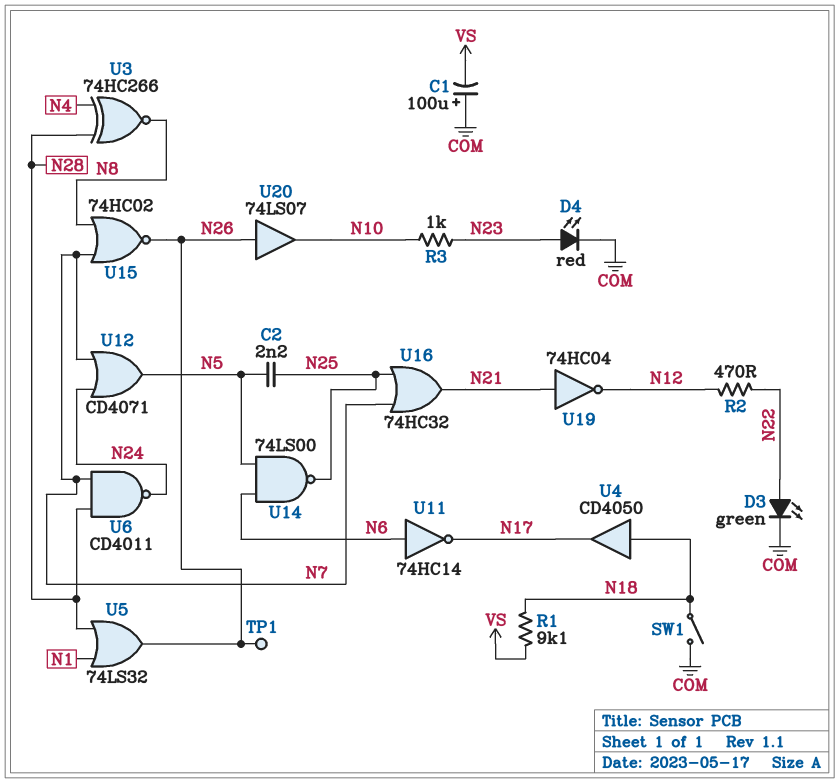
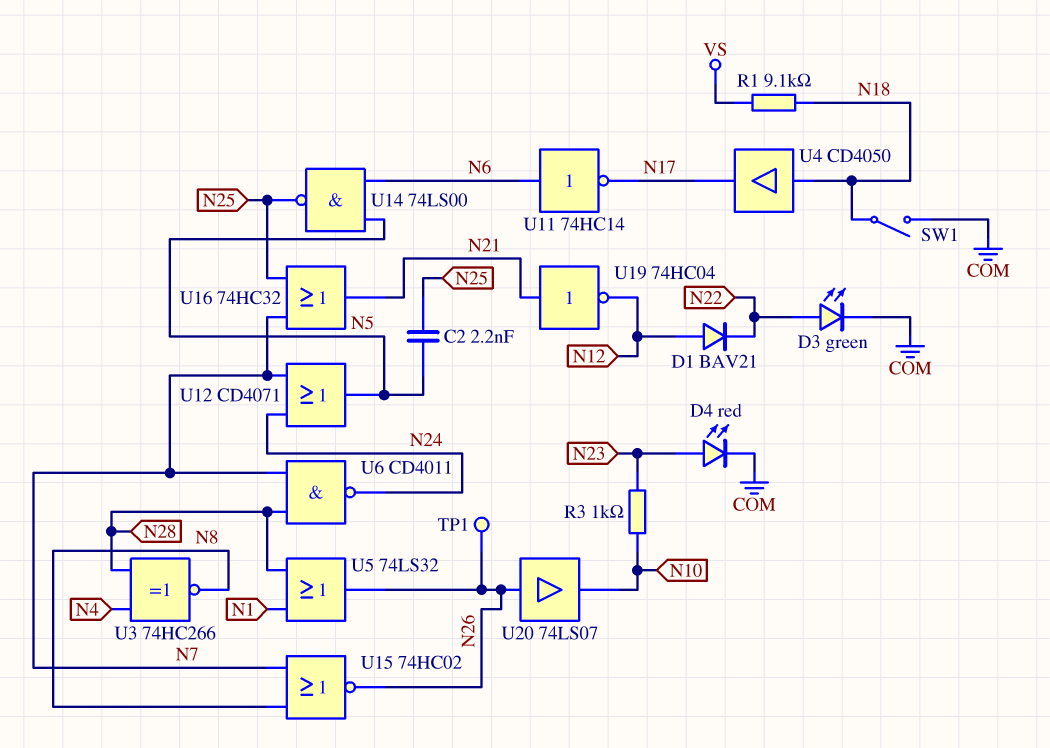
C1: 100uF (plus COM, minus VS) -> none
D1: none -> diode BAV21 (A N12, K N22)
R2: 470 (N12, N22) -> none

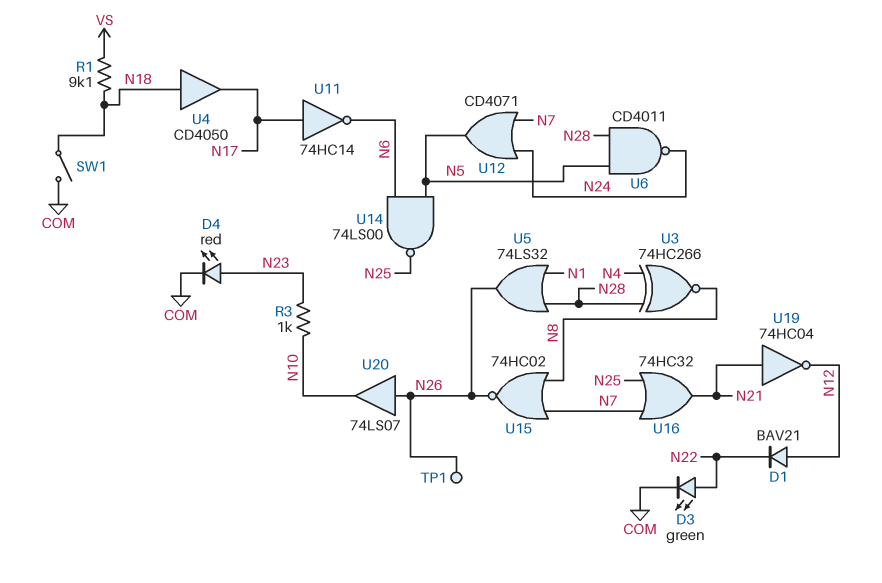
C2: 2.2nF (N5, N25) -> none
U6: NAND CD4011 (in N7, in N28, out N24) -> NAND CD4011 (in N5, in N28, out N24)
U11: NOT 74HC14 (in N6, out N17) -> NOT 74HC14 (in N17, out N6)

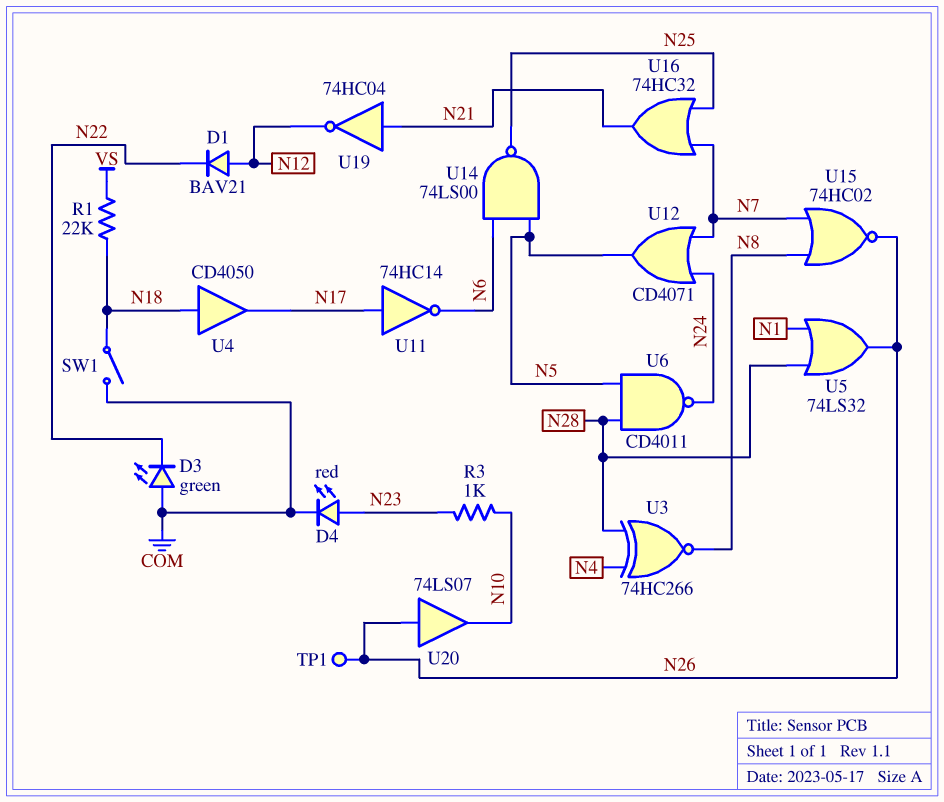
D3: LED green (A N22, K COM) -> LED green (A COM, K N22)
R1: 9.1k (N18, VS) -> 22k (N18, VS)

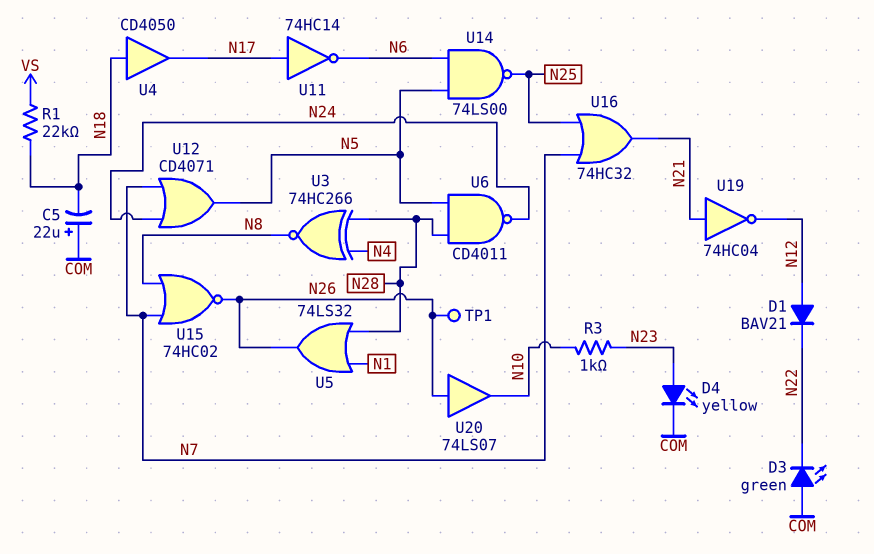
C5: none -> 22uF (plus COM, minus N18)
D4: LED red (A N23, K COM) -> LED yellow (A N23, K COM)
SW1: switch (COM, N18) -> none

